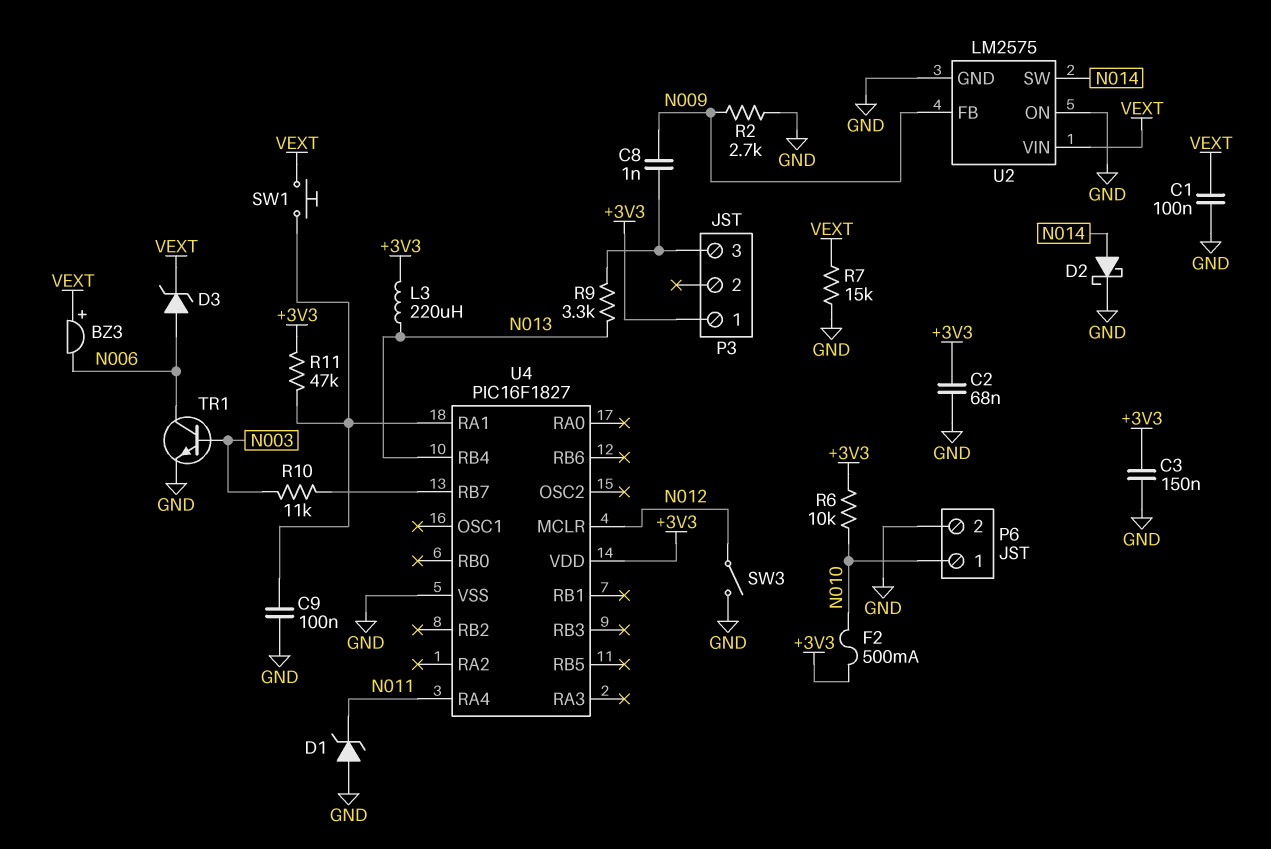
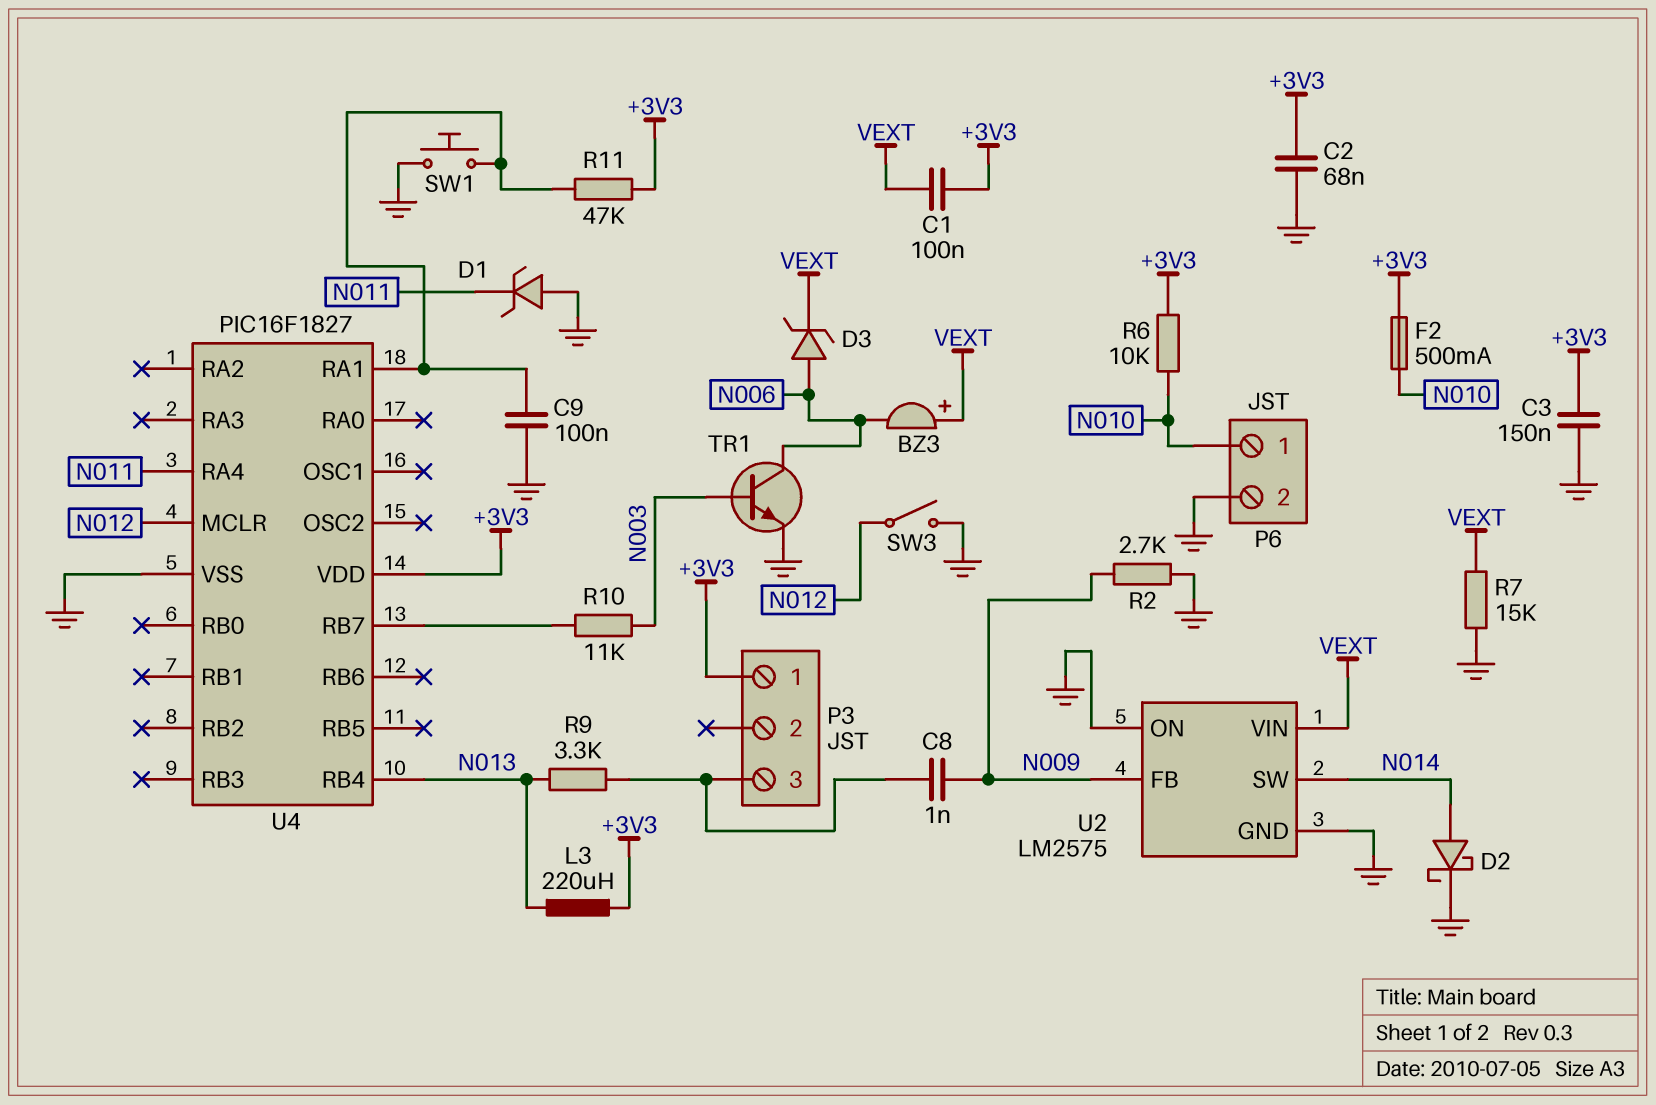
C1: 100nF (GND, VEXT) -> 100nF (+3V3, VEXT)
SW1: button (U4/RA1, VEXT) -> button (GND, U4/RA1)

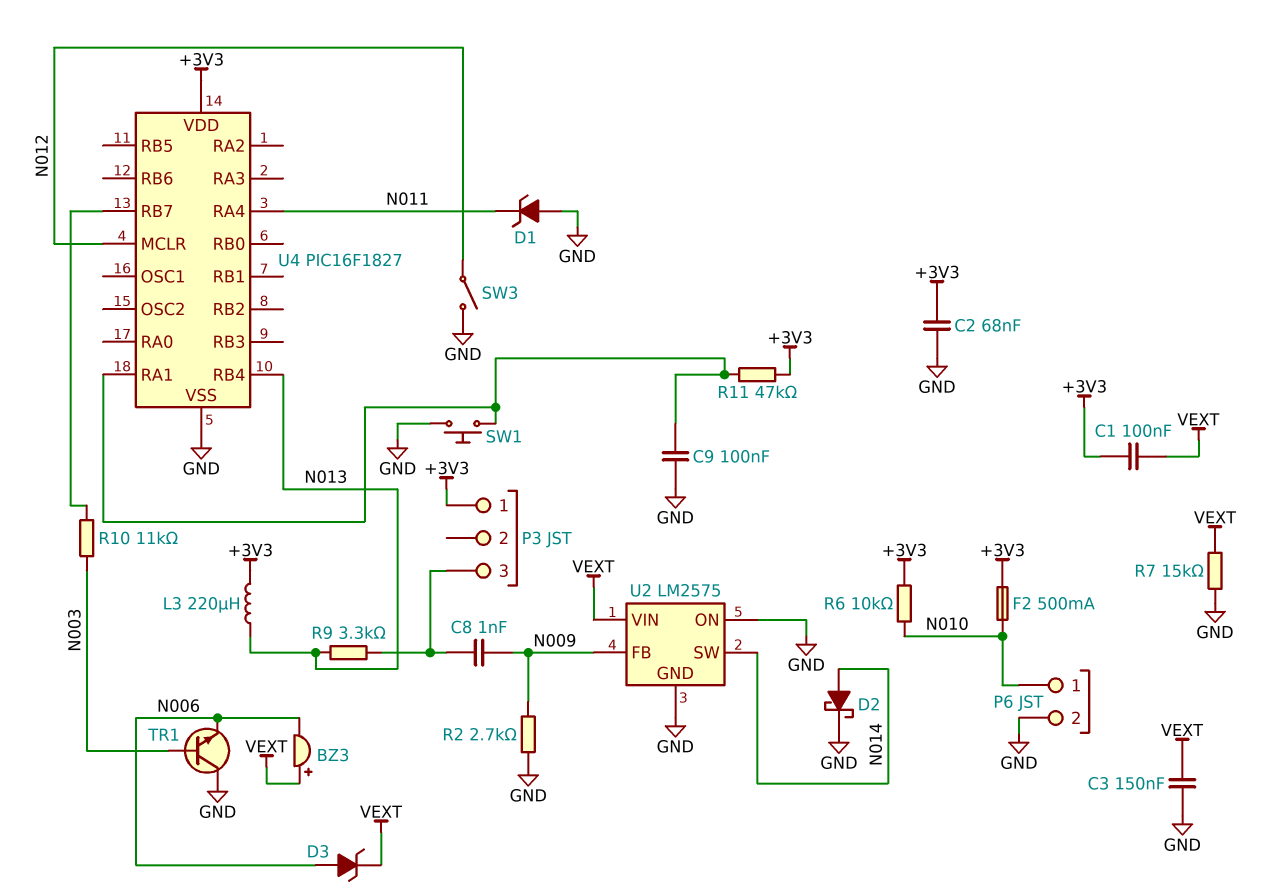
C3: 150nF (+3V3, GND) -> 150nF (GND, VEXT)
TR1: NPN (B N003, C N006, E GND) -> NPN (B N003, C GND, E N006)

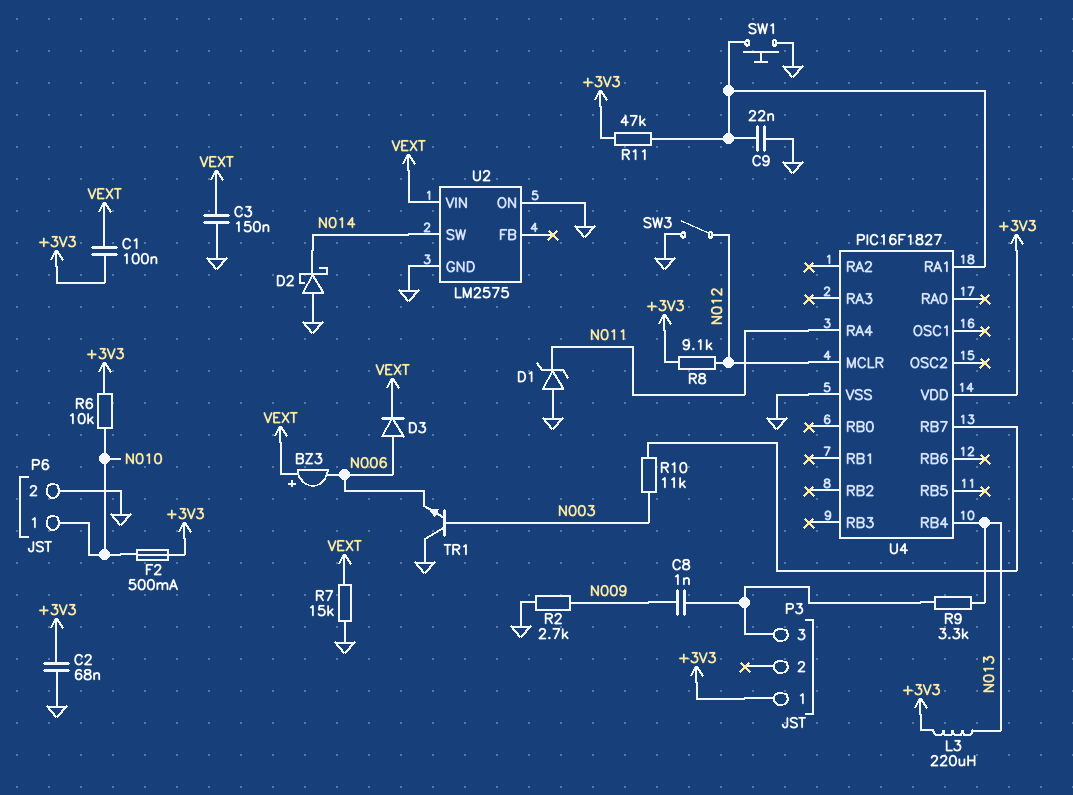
C9: 100nF (GND, U4/RA1) -> 22nF (GND, U4/RA1)
D2: schottky (A N014, K GND) -> schottky (A GND, K N014)
D3: zener (A N006, K VEXT) -> diode (A N006, K VEXT)
R8: none -> 9.1k (+3V3, N012)
U2 pin FB: N009 -> none

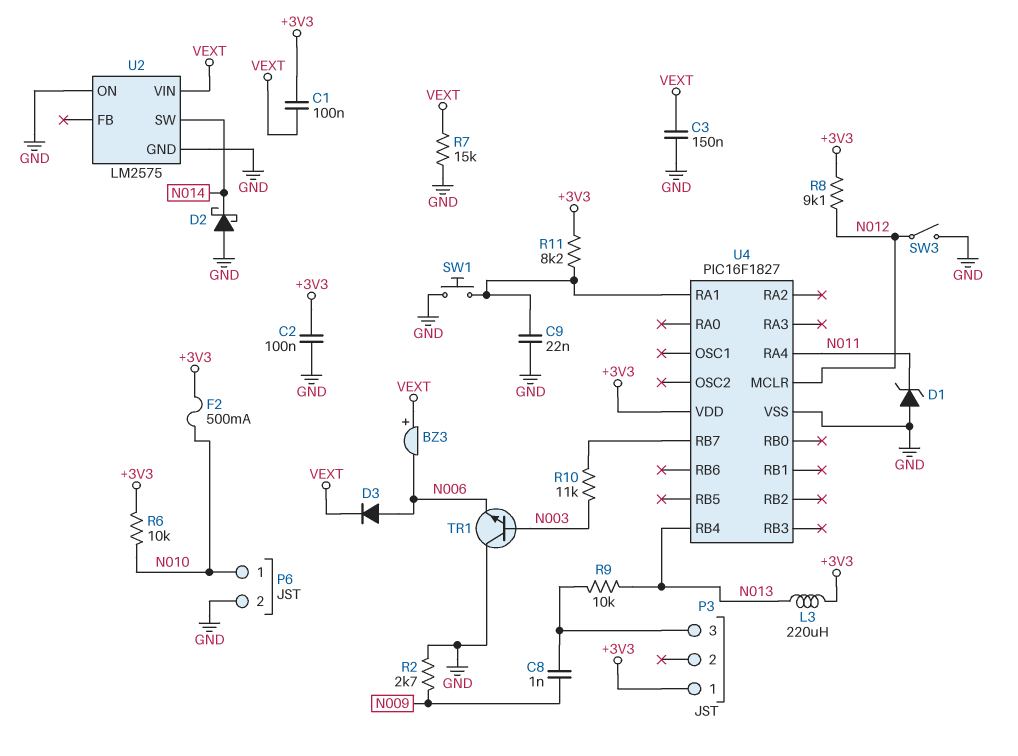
C2: 68nF (+3V3, GND) -> 100nF (+3V3, GND)
R9: 3.3k (N013, P3/3) -> 10k (N013, P3/3)
R11: 47k (+3V3, U4/RA1) -> 8.2k (+3V3, U4/RA1)

